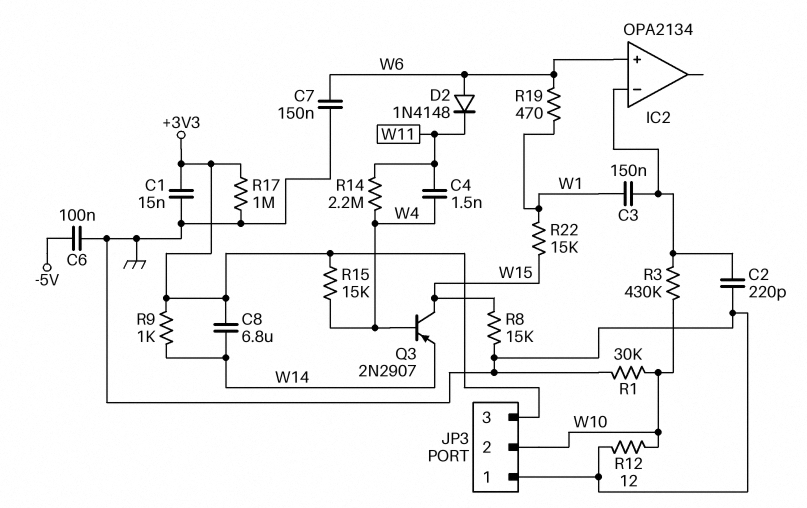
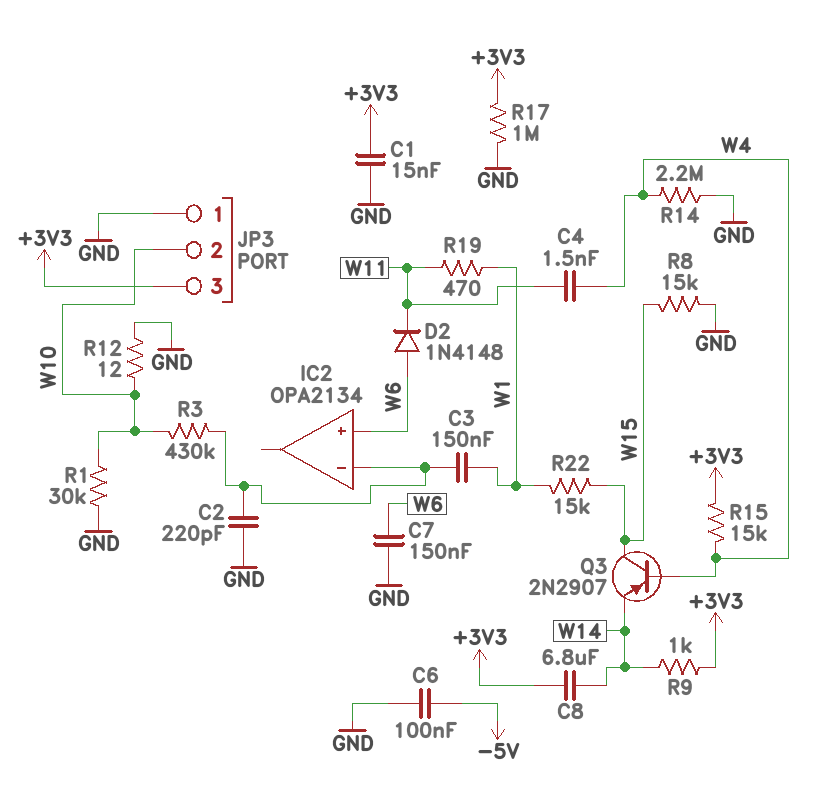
R14: 2.2M (W4, W11) -> 2.2M (GND, W4)
R19: 470 (W1, W6) -> 470 (W1, W11)

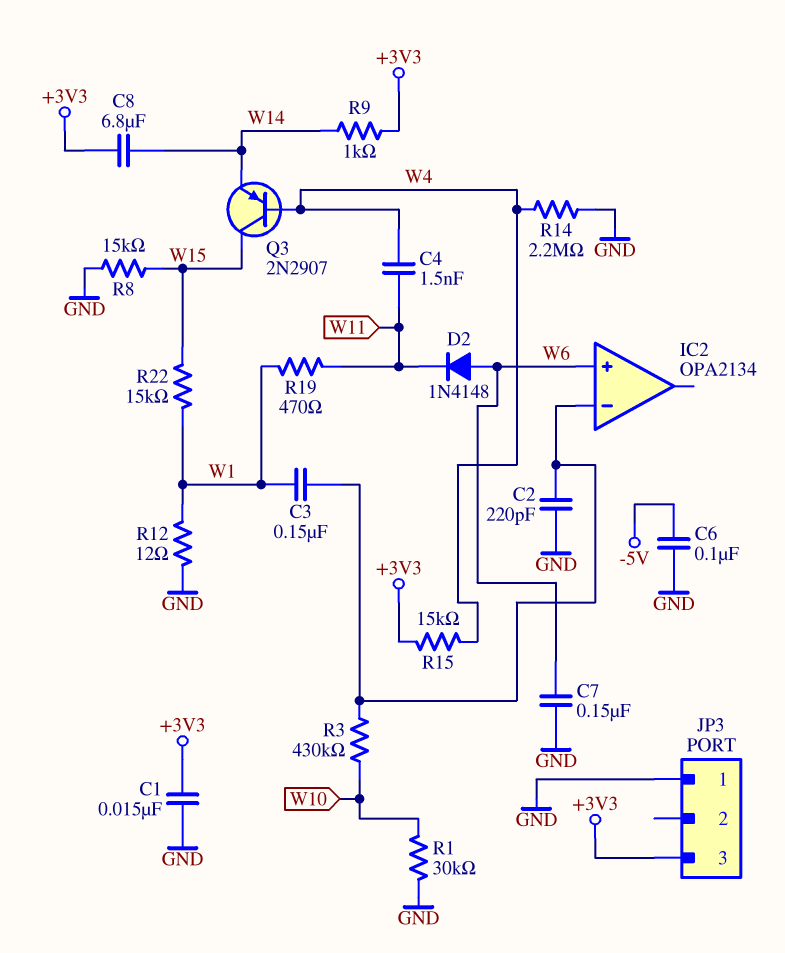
JP3 pin 2: W10 -> none
R12: 12 (GND, W10) -> 12 (GND, W1)
R17: 1M (+3V3, GND) -> none

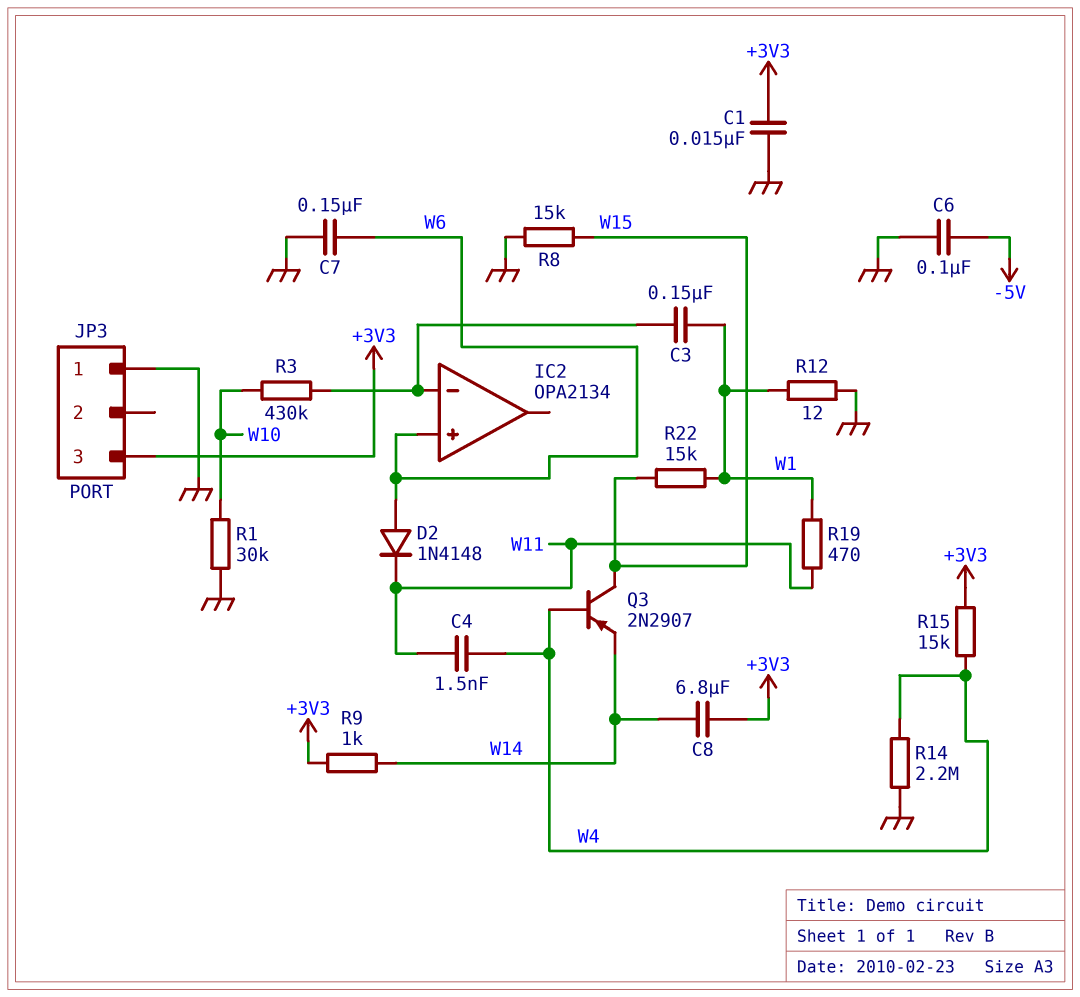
C2: 220pF (GND, IC2/in-) -> none

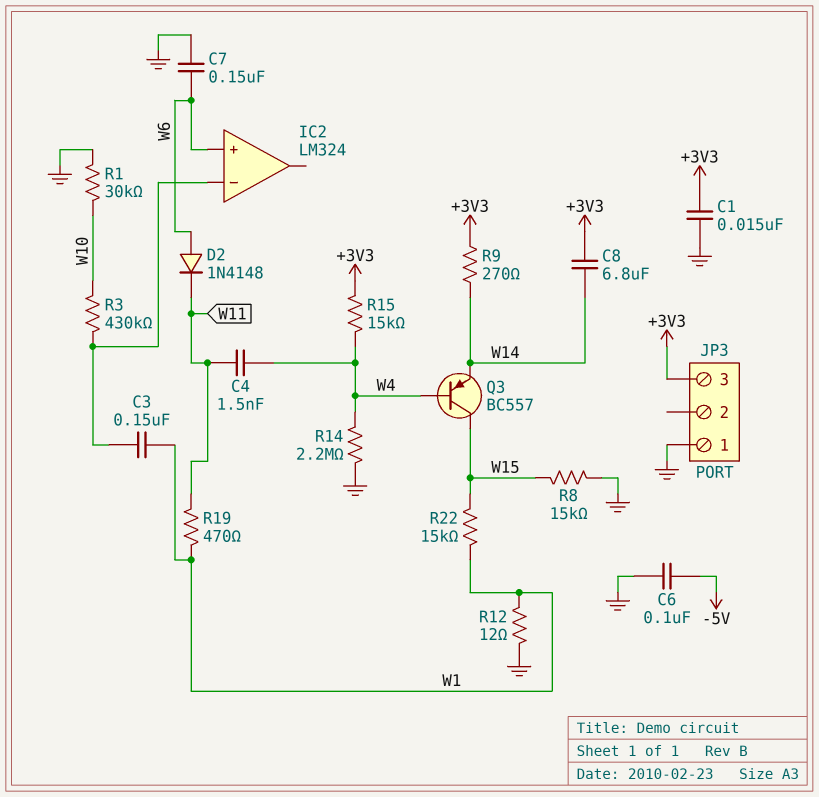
IC2: OPA2134 -> LM324
Q3: PNP 2N2907 (B W4, C W15, E W14) -> PNP BC557 (B W4, C W15, E W14)
R9: 1k (+3V3, W14) -> 270 (+3V3, W14)

